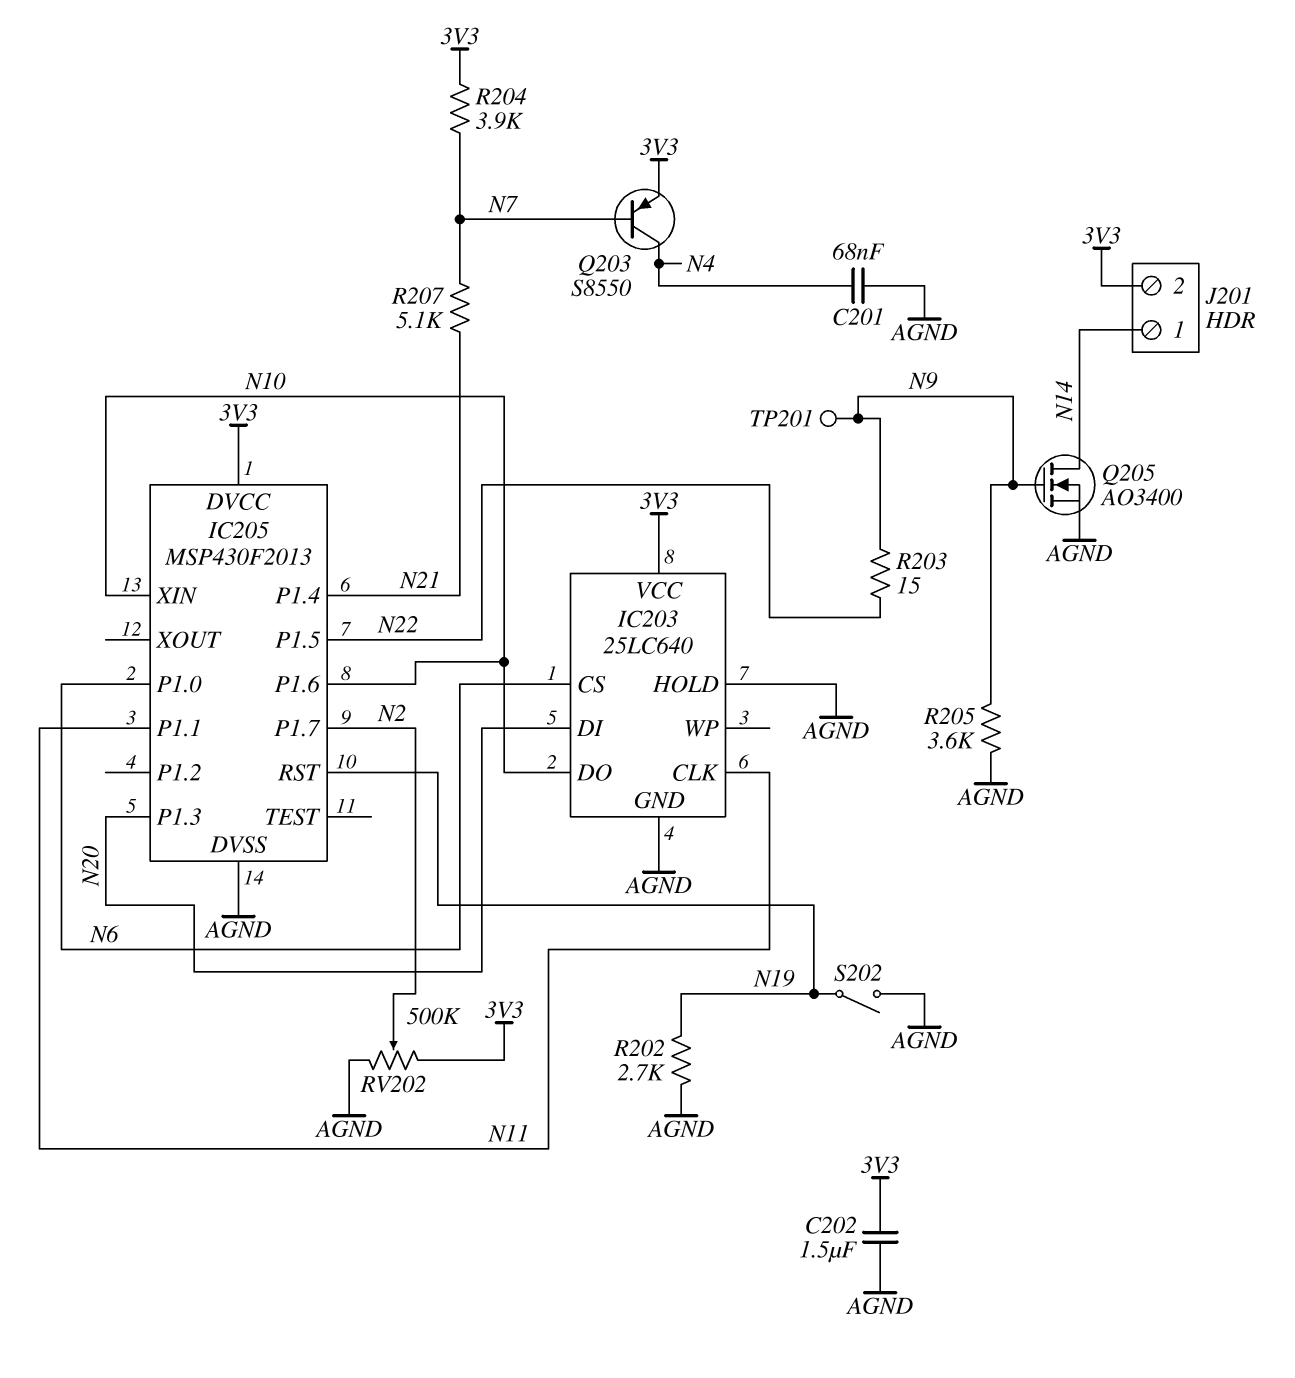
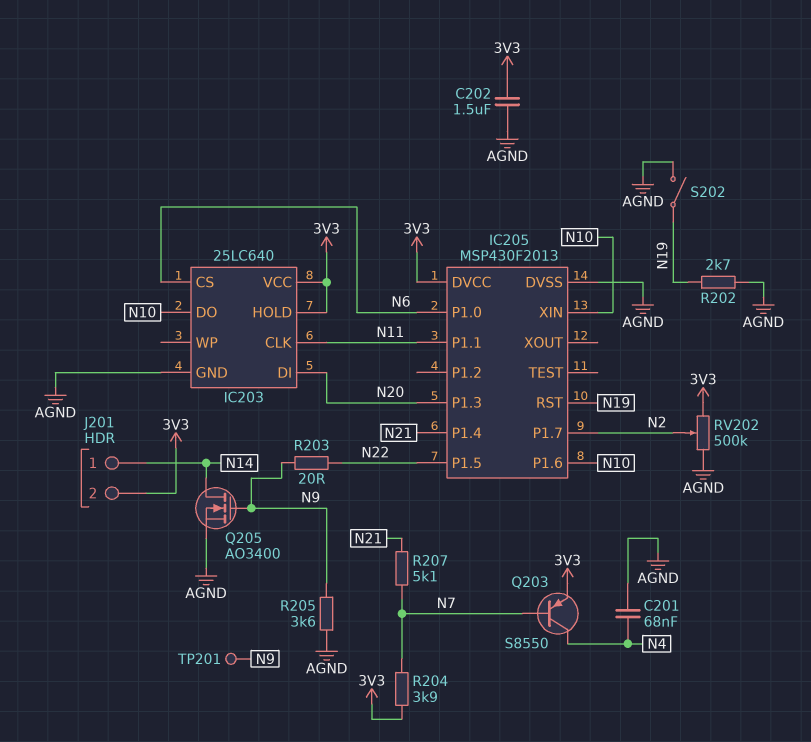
IC203 pin HOLD: AGND -> 3V3
R203: 15 (N9, N22) -> 20 (N9, N22)

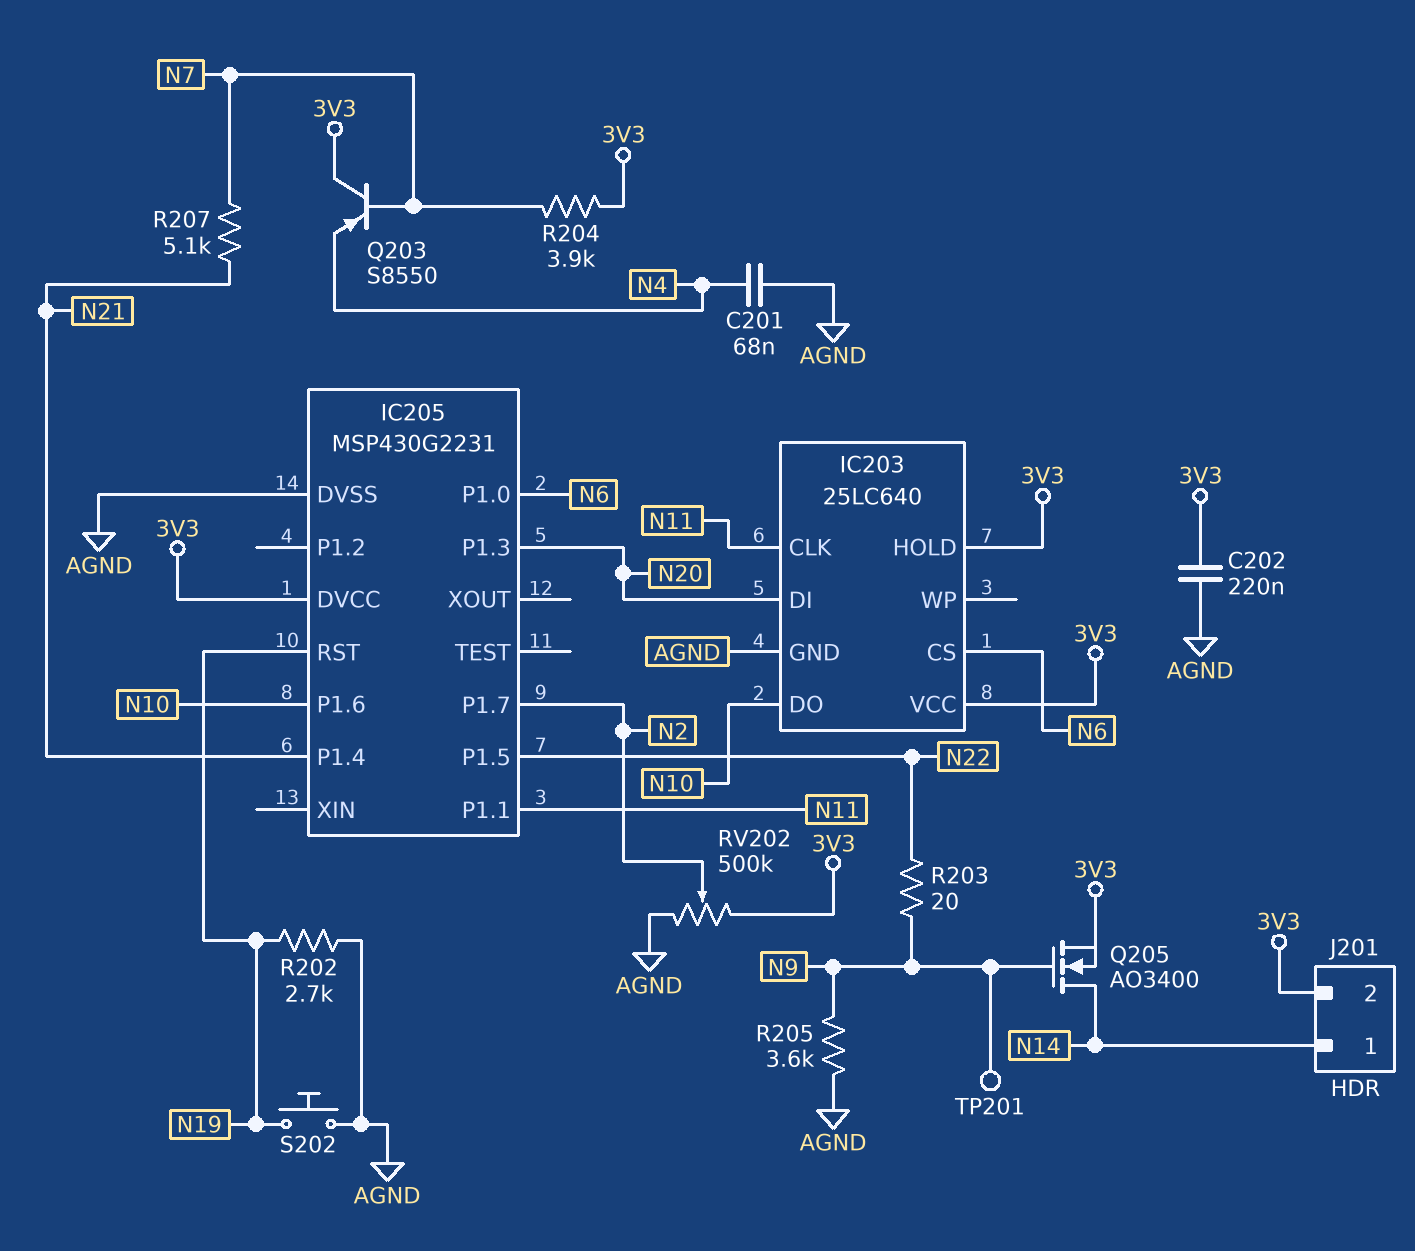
C202: 1.5uF (3V3, AGND) -> 220nF (3V3, AGND)
IC205: MSP430F2013 -> MSP430G2231
IC205 pin XIN: N10 -> none
Q203: PNP S8550 (B N7, C N4, E 3V3) -> PNP S8550 (B N7, C 3V3, E N4)
Q205: NMOS AO3400 (G N9, D N14, S AGND) -> NMOS AO3400 (G N9, D N14, S 3V3)
S202: switch (AGND, N19) -> button (AGND, N19)

